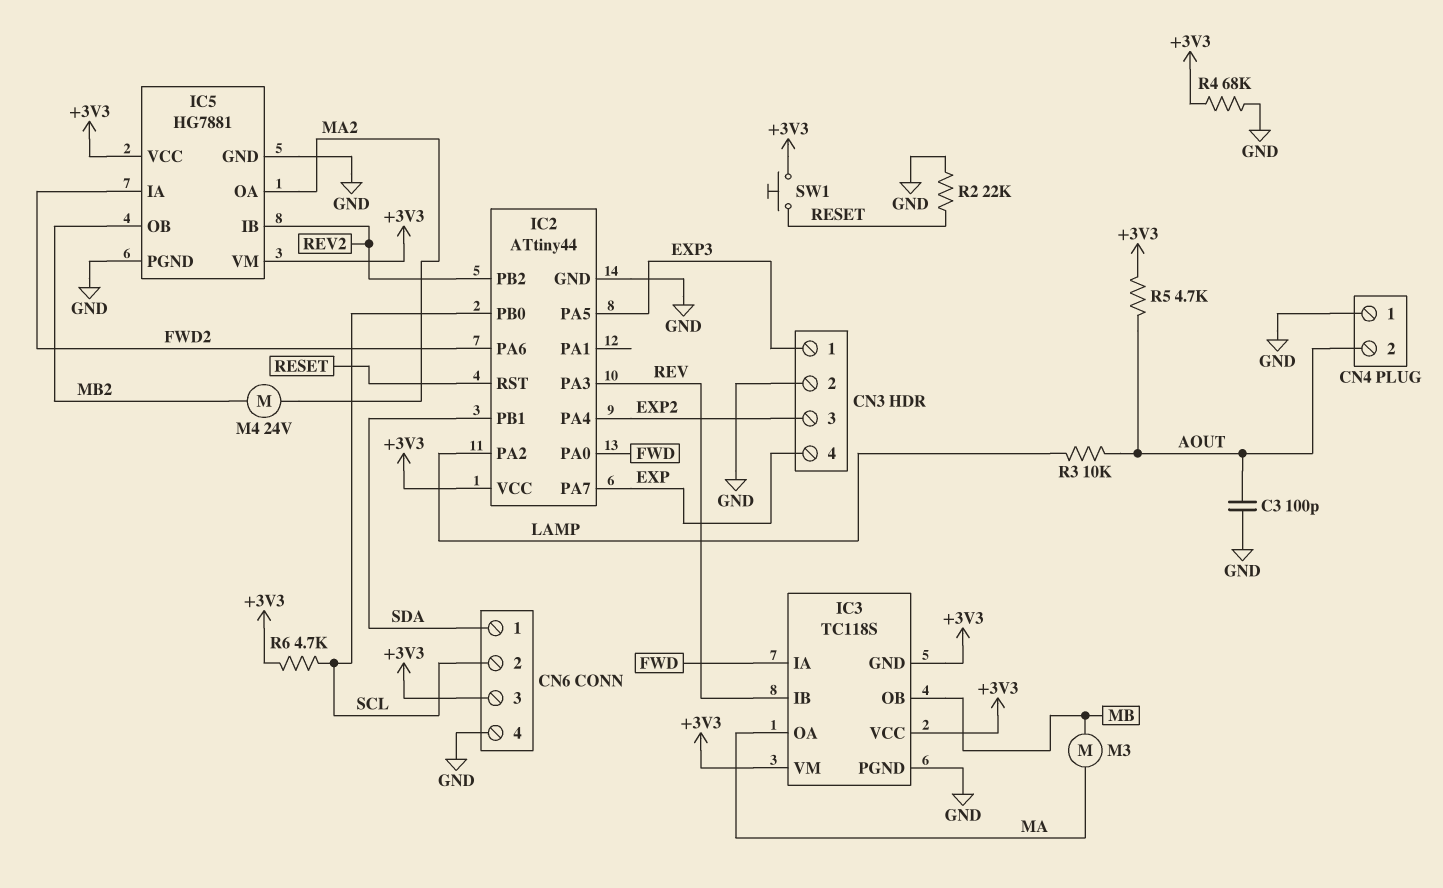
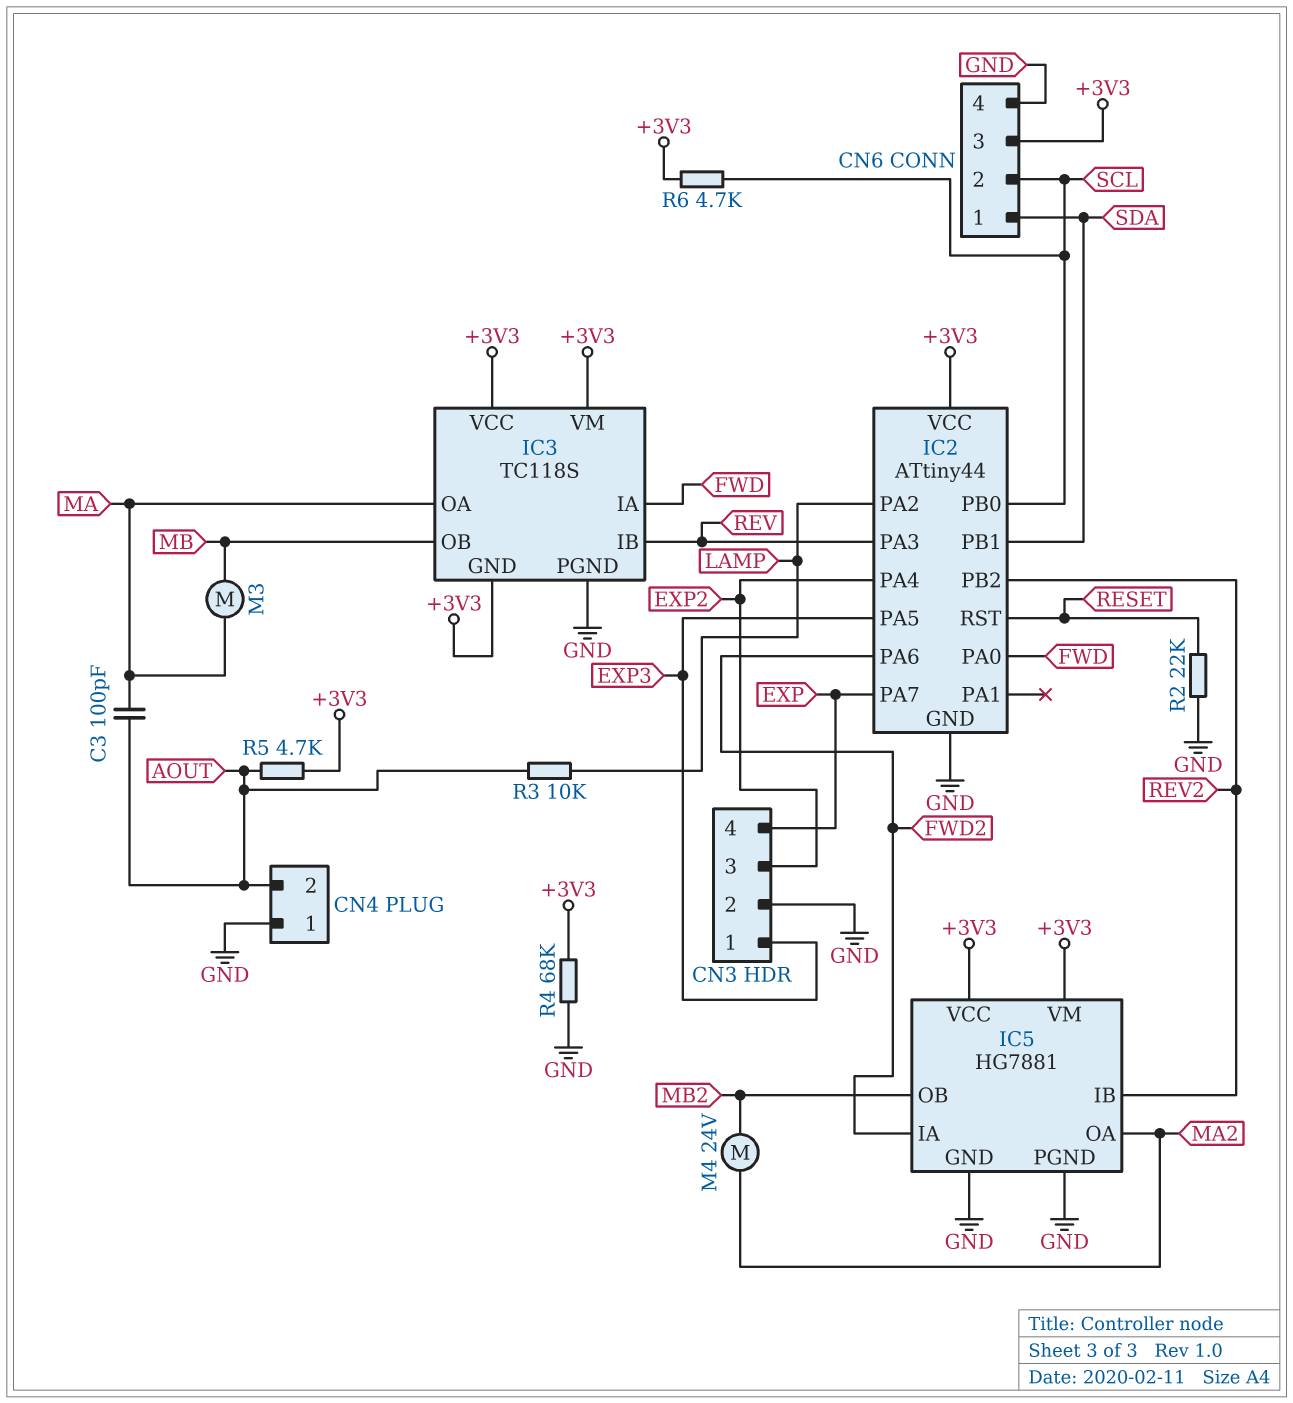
C3: 100pF (AOUT, GND) -> 100pF (AOUT, MA)
SW1: button (+3V3, RESET) -> none

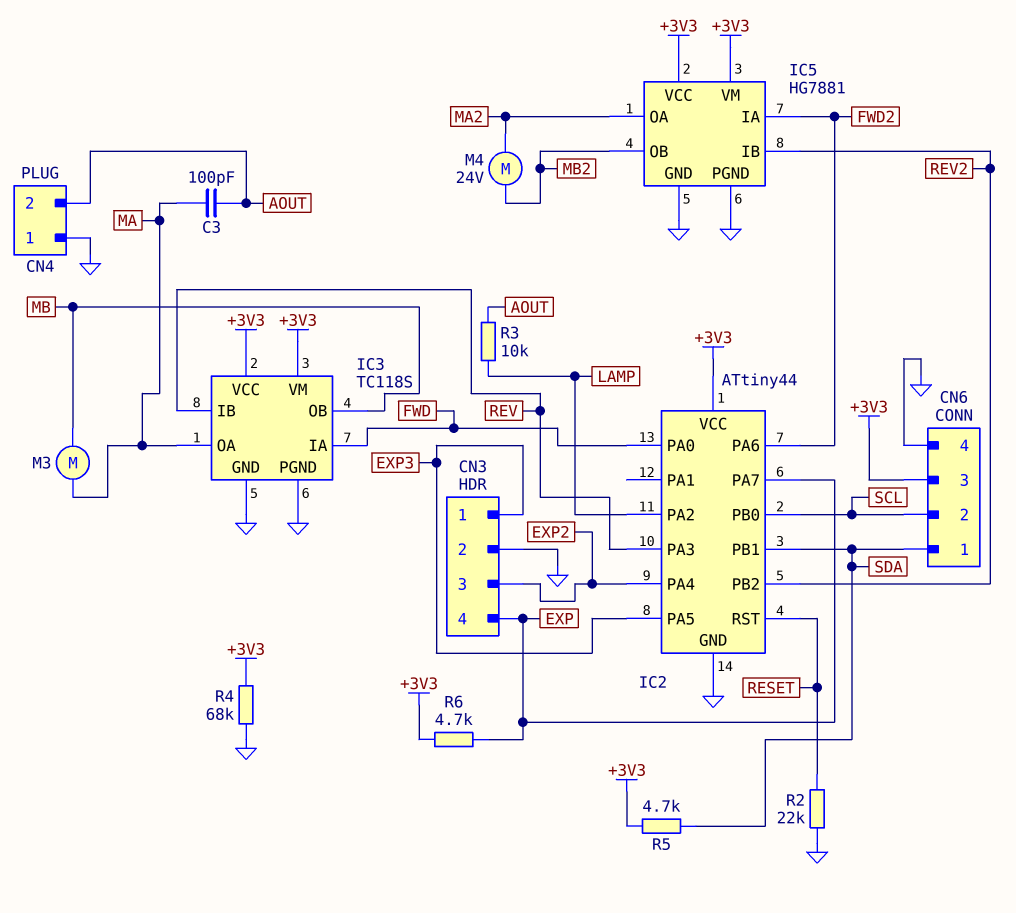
IC3 pin GND: +3V3 -> GND
R5: 4.7k (+3V3, AOUT) -> 4.7k (+3V3, SDA)
R6: 4.7k (+3V3, SCL) -> 4.7k (+3V3, EXP)

